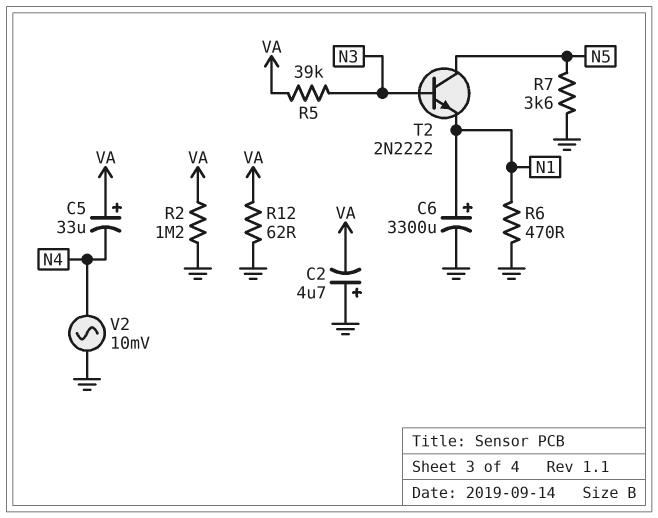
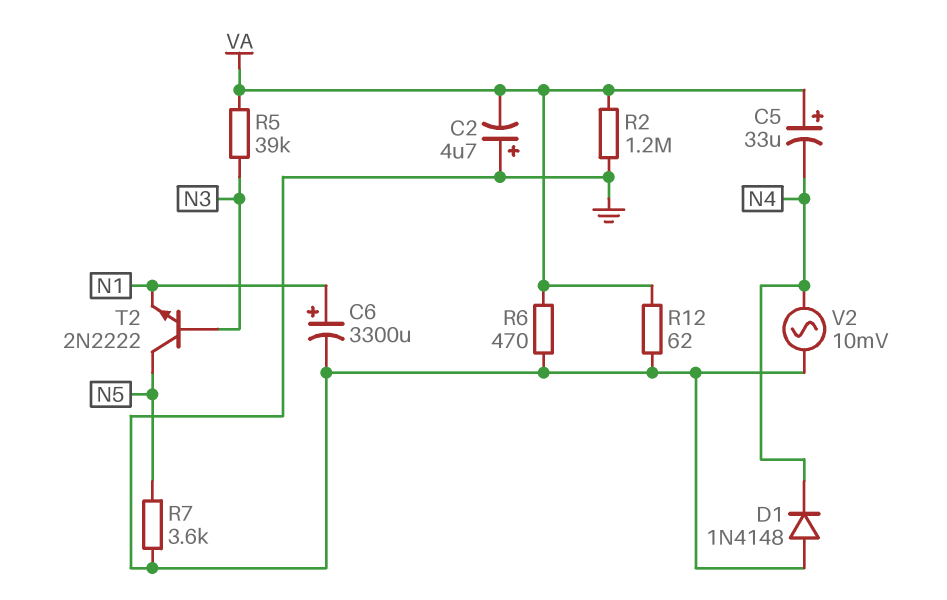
D1: none -> diode 1N4148 (A GND, K N4)
R6: 470 (GND, N1) -> 470 (GND, VA)

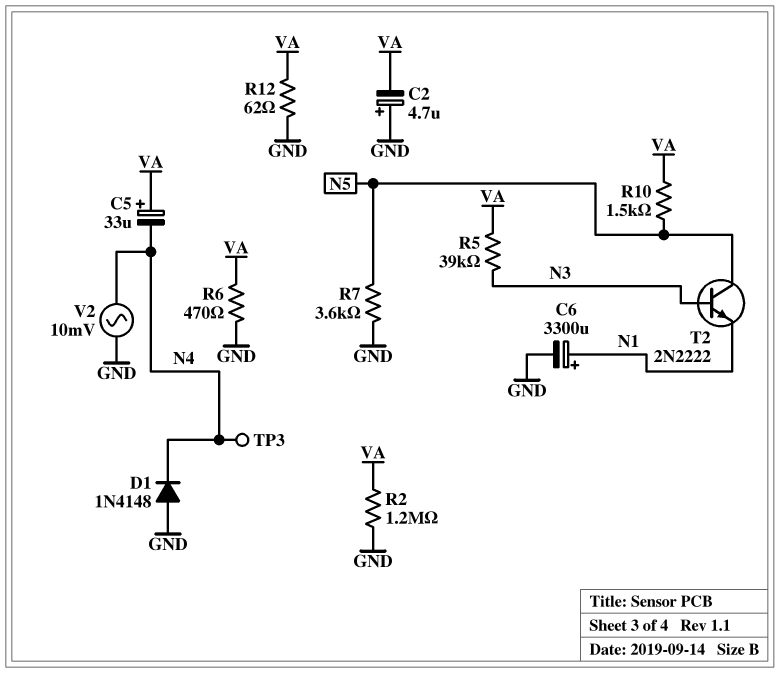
R10: none -> 1.5k (N5, VA)
TP3: none -> test point (N4)

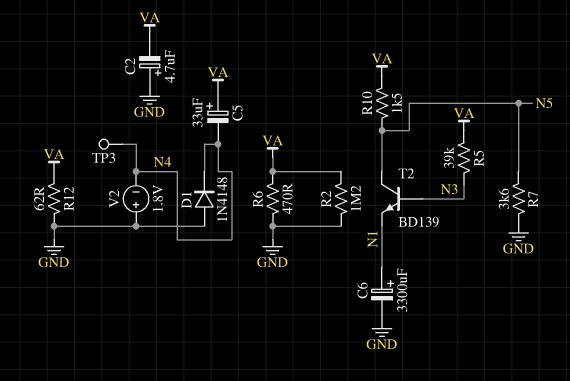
T2: NPN 2N2222 (B N3, C N5, E N1) -> NPN BD139 (B N3, C N5, E N1)
V2: AC 10mV (GND, N4) -> 1.8V (plus GND, minus N4)

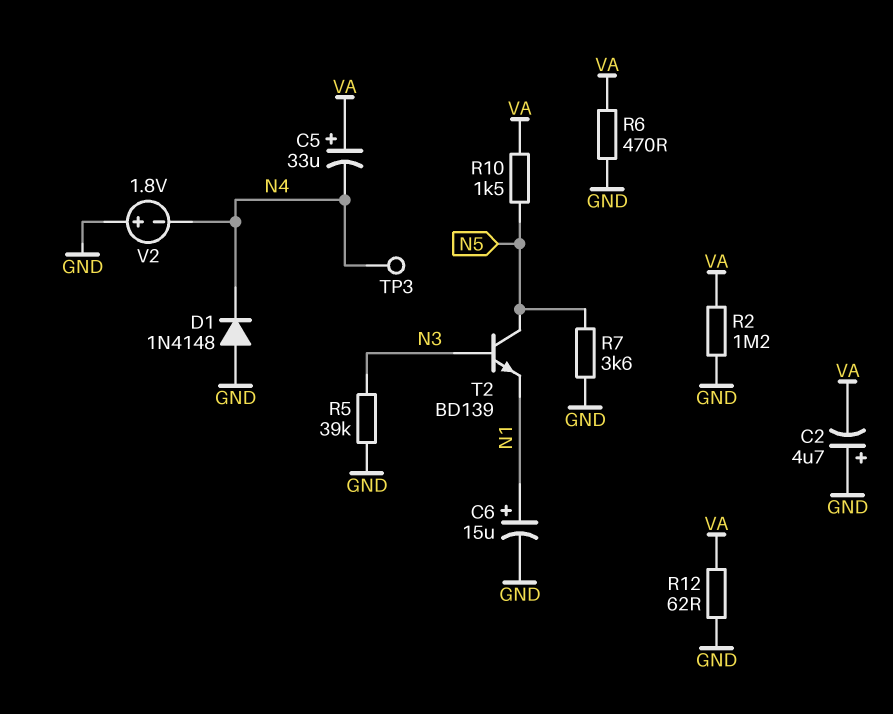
C6: 3300uF (plus N1, minus GND) -> 15uF (plus N1, minus GND)
R5: 39k (N3, VA) -> 39k (GND, N3)

